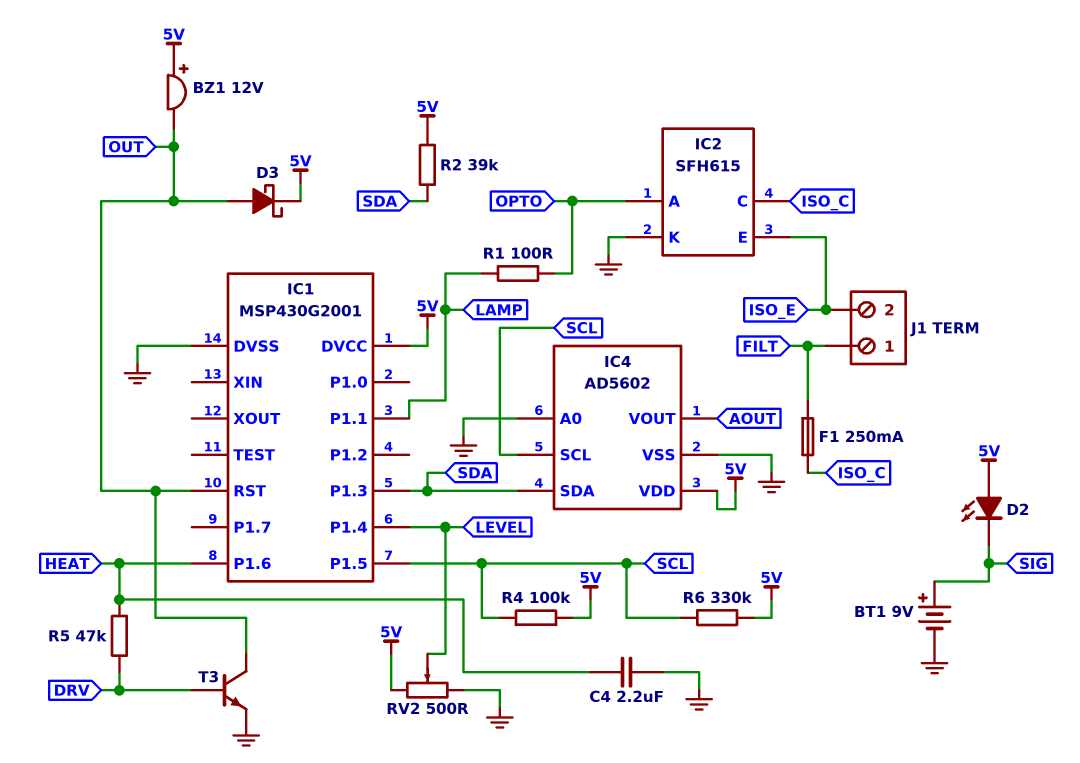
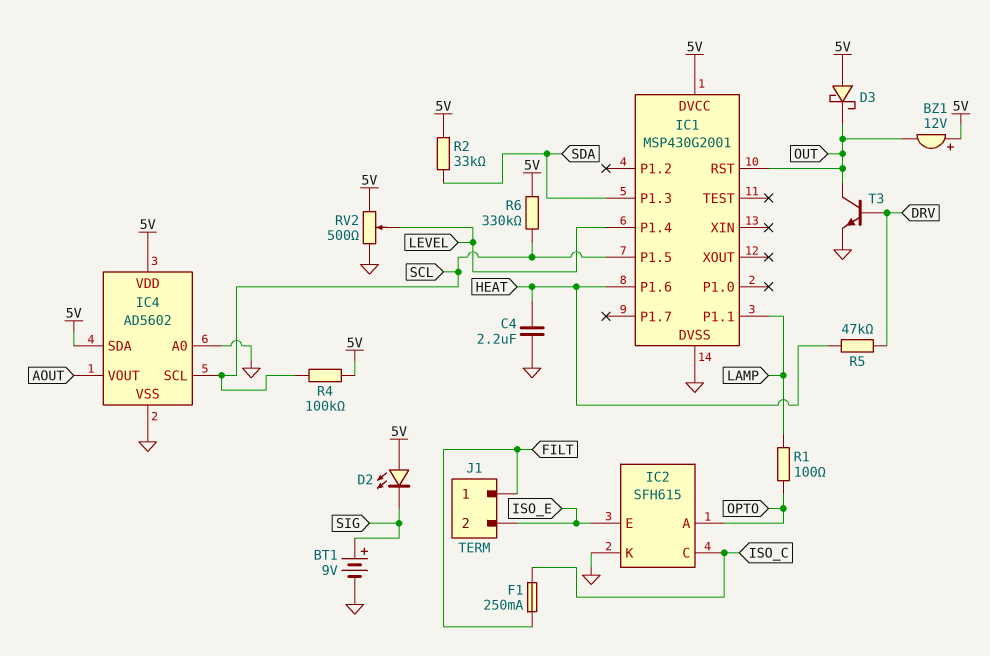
D3: schottky (A OUT, K 5V) -> schottky (A 5V, K OUT)
IC4 pin SDA: SDA -> 5V
R2: 39k (5V, SDA) -> 33k (5V, SDA)

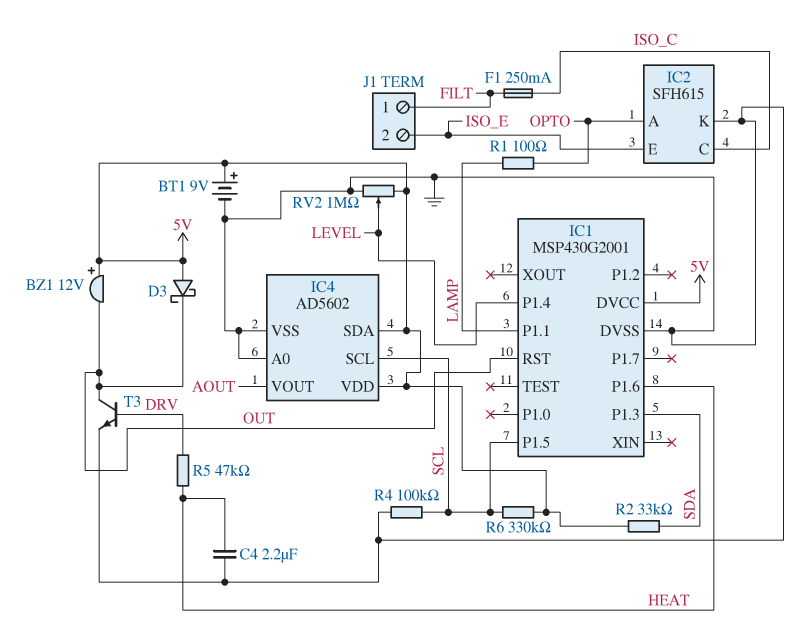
BT1: 9V (plus SIG, minus GND) -> 9V (plus 5V, minus GND)
D2: LED (A 5V, K SIG) -> none
R4: 100k (5V, SCL) -> 100k (GND, SCL)
RV2: 500 (5V, GND, wiper LEVEL) -> 1M (5V, GND, wiper LEVEL)

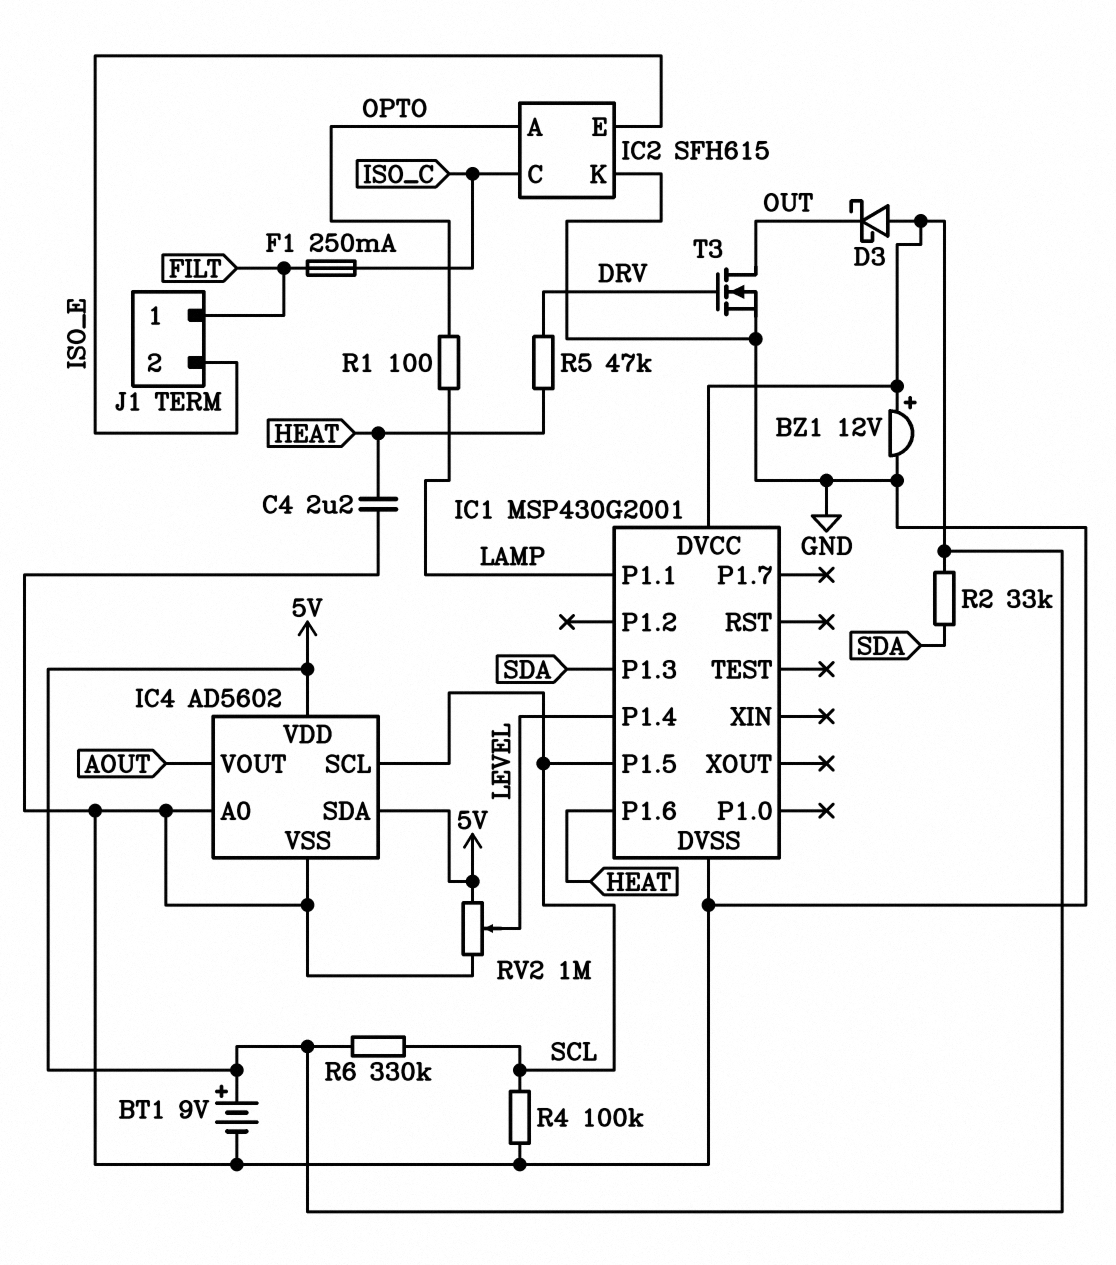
BZ1: buzzer 12V (plus 5V, minus OUT) -> buzzer 12V (plus 5V, minus GND)
IC1 pin RST: OUT -> none
T3: NPN (B DRV, C OUT, E GND) -> NMOS (G DRV, D OUT, S GND)

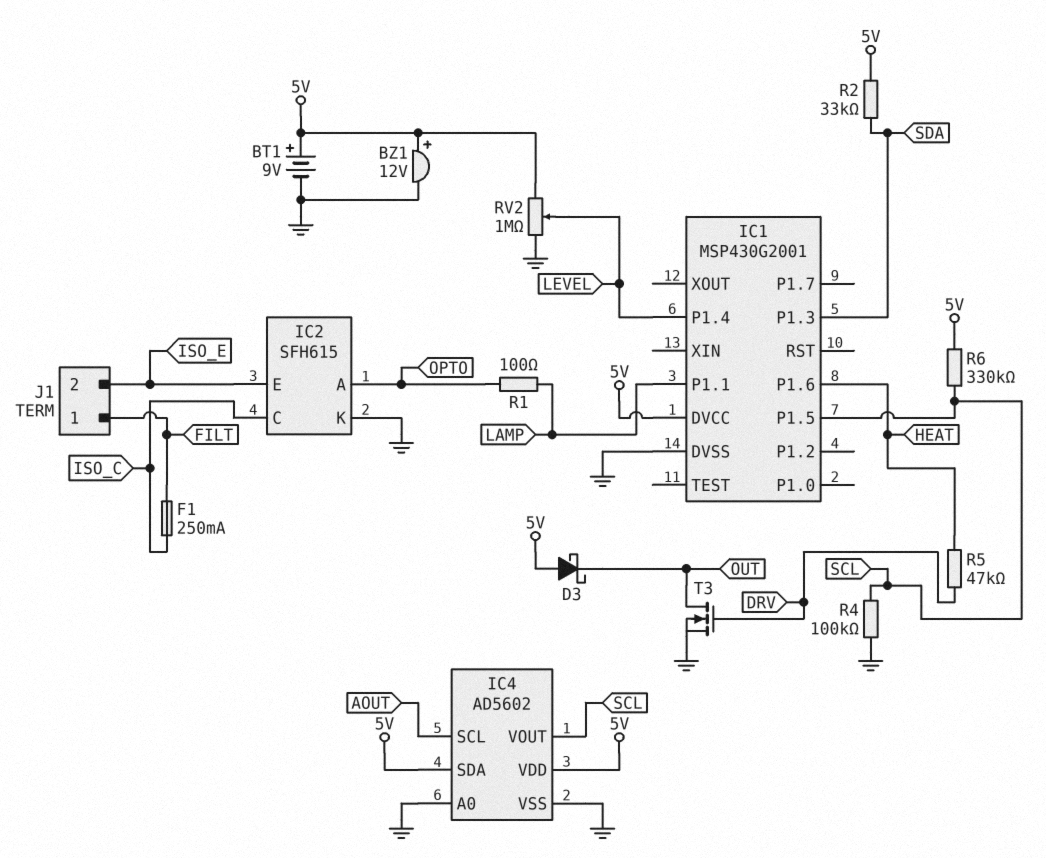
C4: 2.2uF (GND, HEAT) -> none
IC4 pin SCL: SCL -> AOUT
IC4 pin VOUT: AOUT -> SCL

